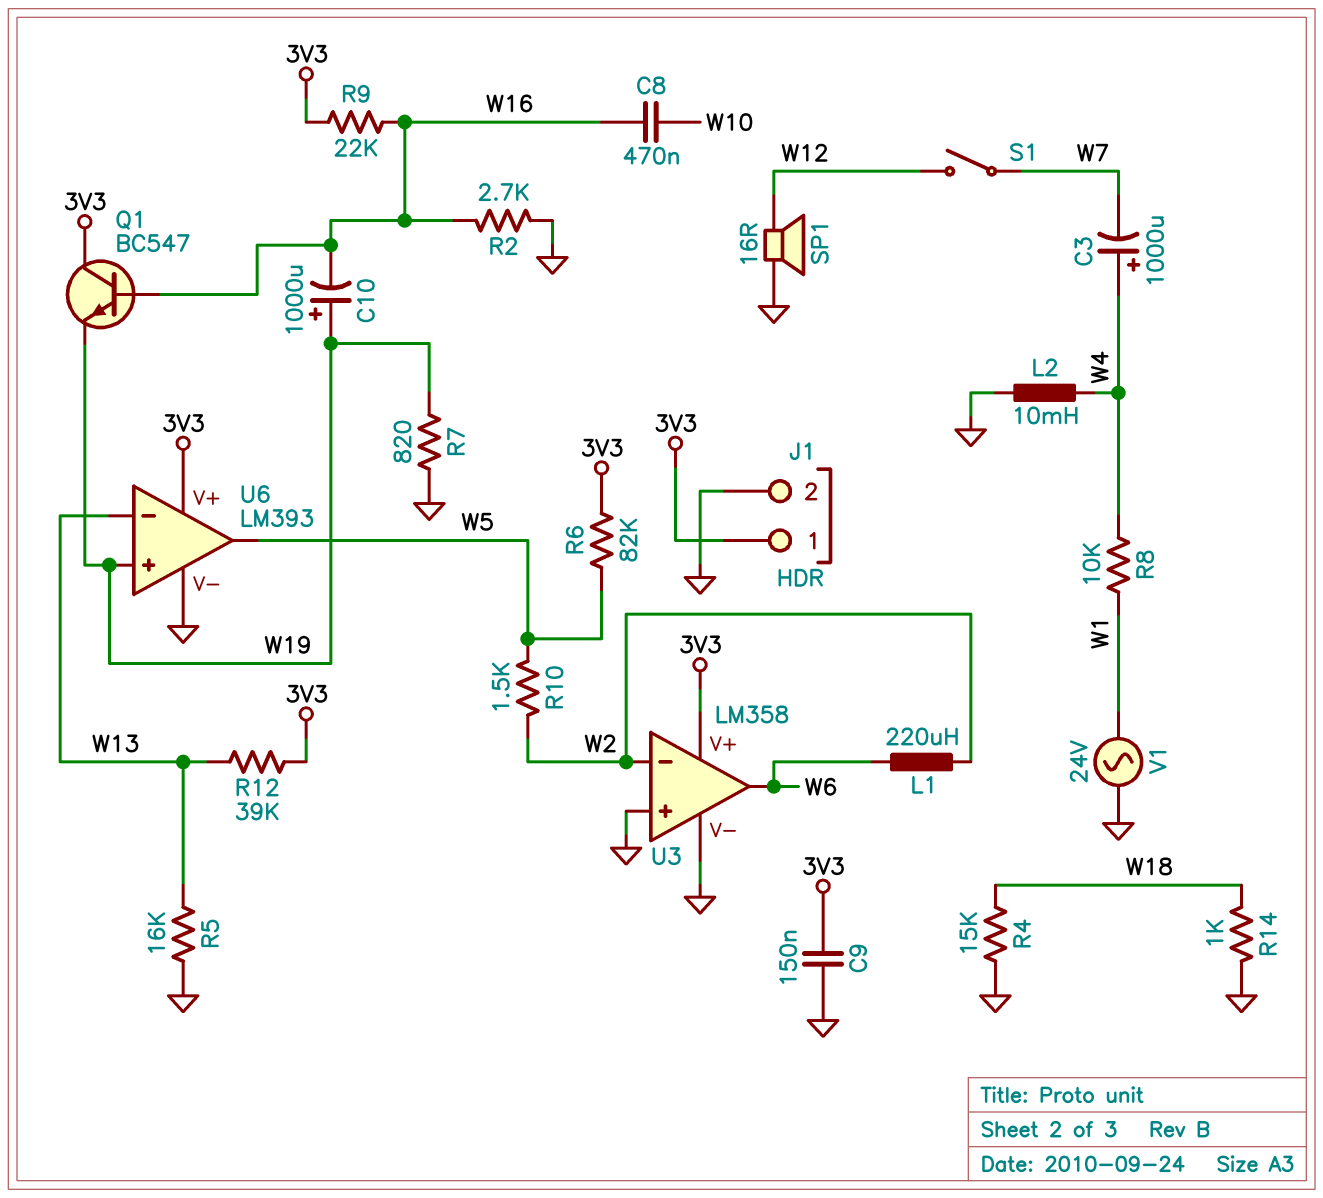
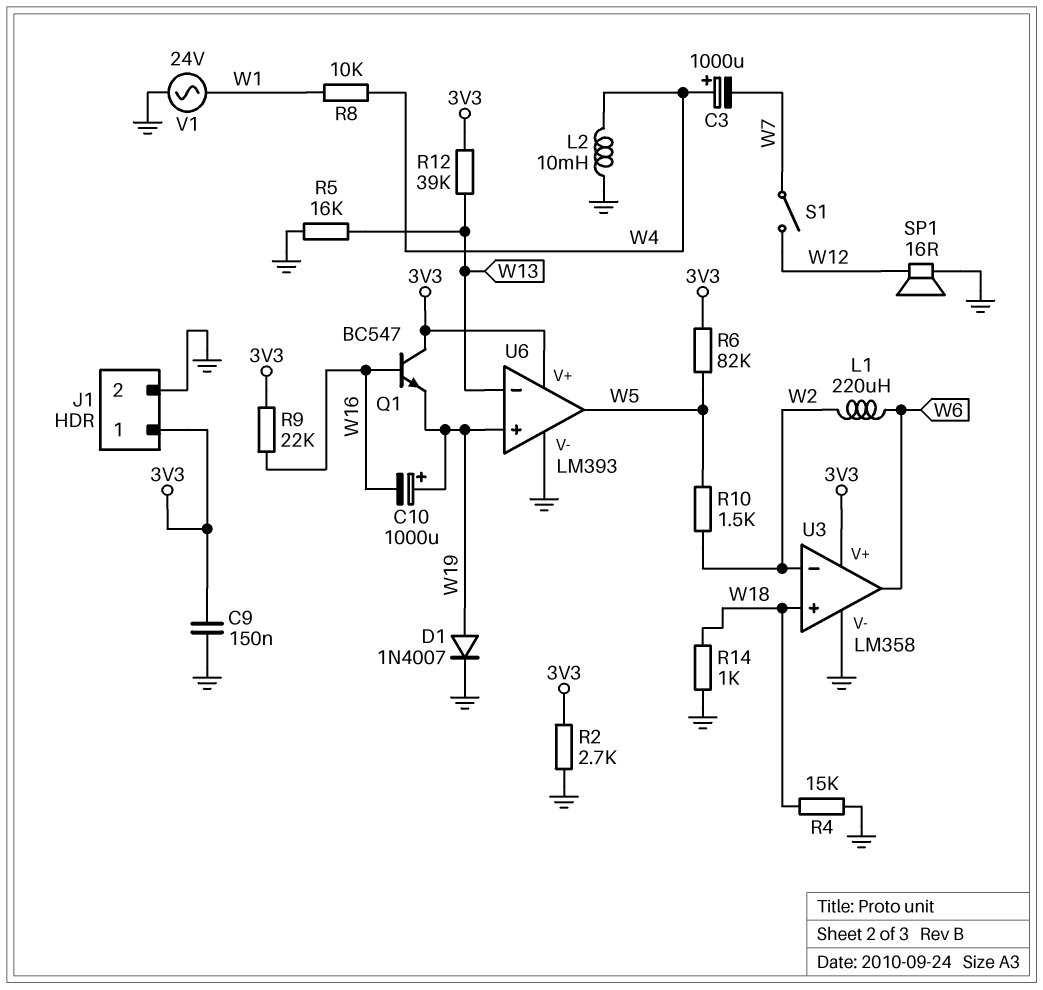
C8: 470nF (W10, W16) -> none
D1: none -> diode 1N4007 (A W19, K GND)
R2: 2.7k (GND, W16) -> 2.7k (3V3, GND)
R7: 820 (GND, W19) -> none
U3 pin in+: GND -> W18

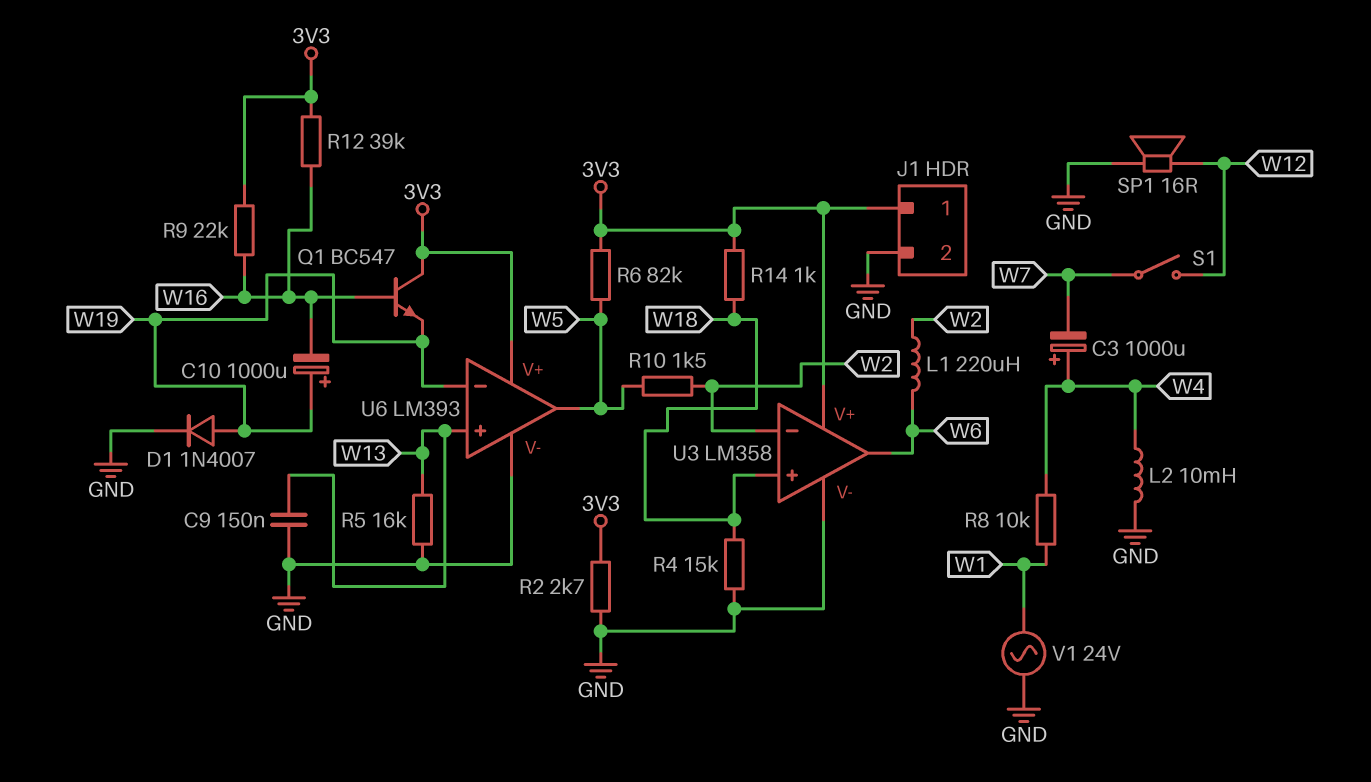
C9: 150nF (3V3, GND) -> 150nF (GND, W13)
R12: 39k (3V3, W13) -> 39k (3V3, W16)
R14: 1k (GND, W18) -> 1k (3V3, W18)
U6 pin in+: W19 -> W13
U6 pin in-: W13 -> W19

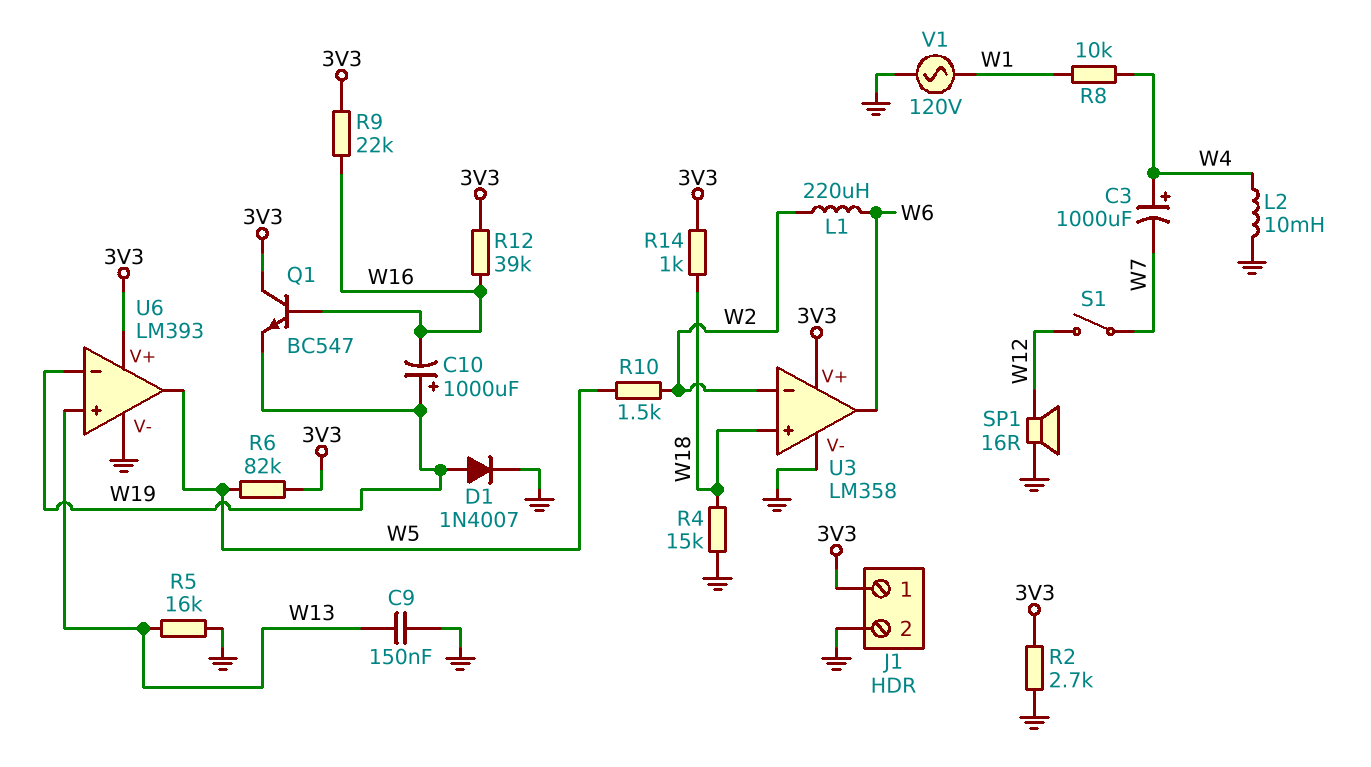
V1: AC 24V (GND, W1) -> AC 120V (GND, W1)

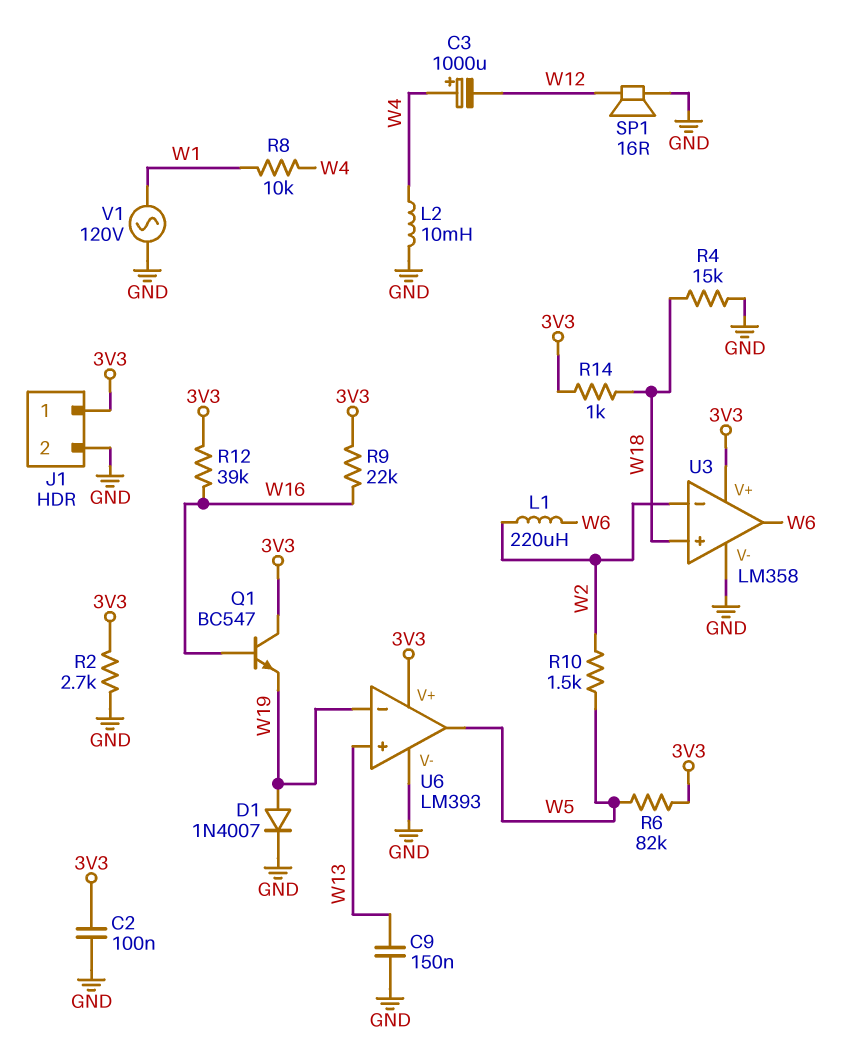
C2: none -> 100nF (3V3, GND)
C3: 1000uF (plus W4, minus W7) -> 1000uF (plus W4, minus W12)
C10: 1000uF (plus W19, minus W16) -> none
R5: 16k (GND, W13) -> none
S1: switch (W7, W12) -> none

